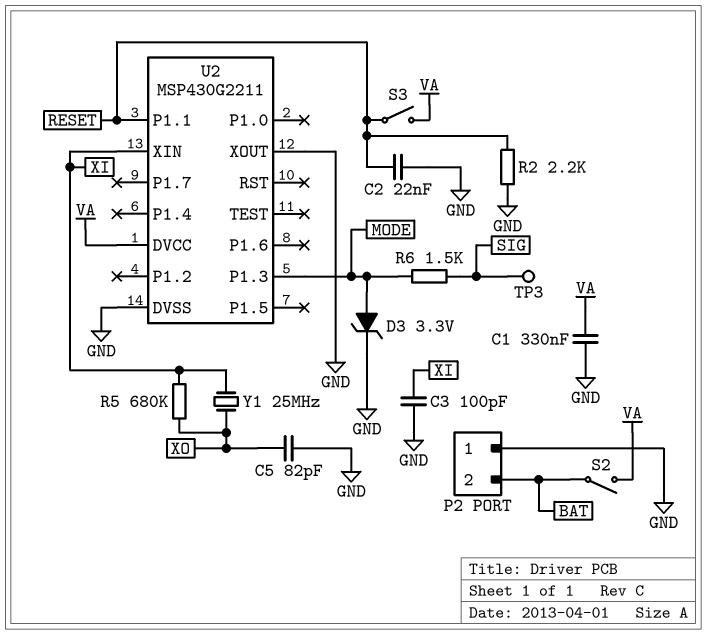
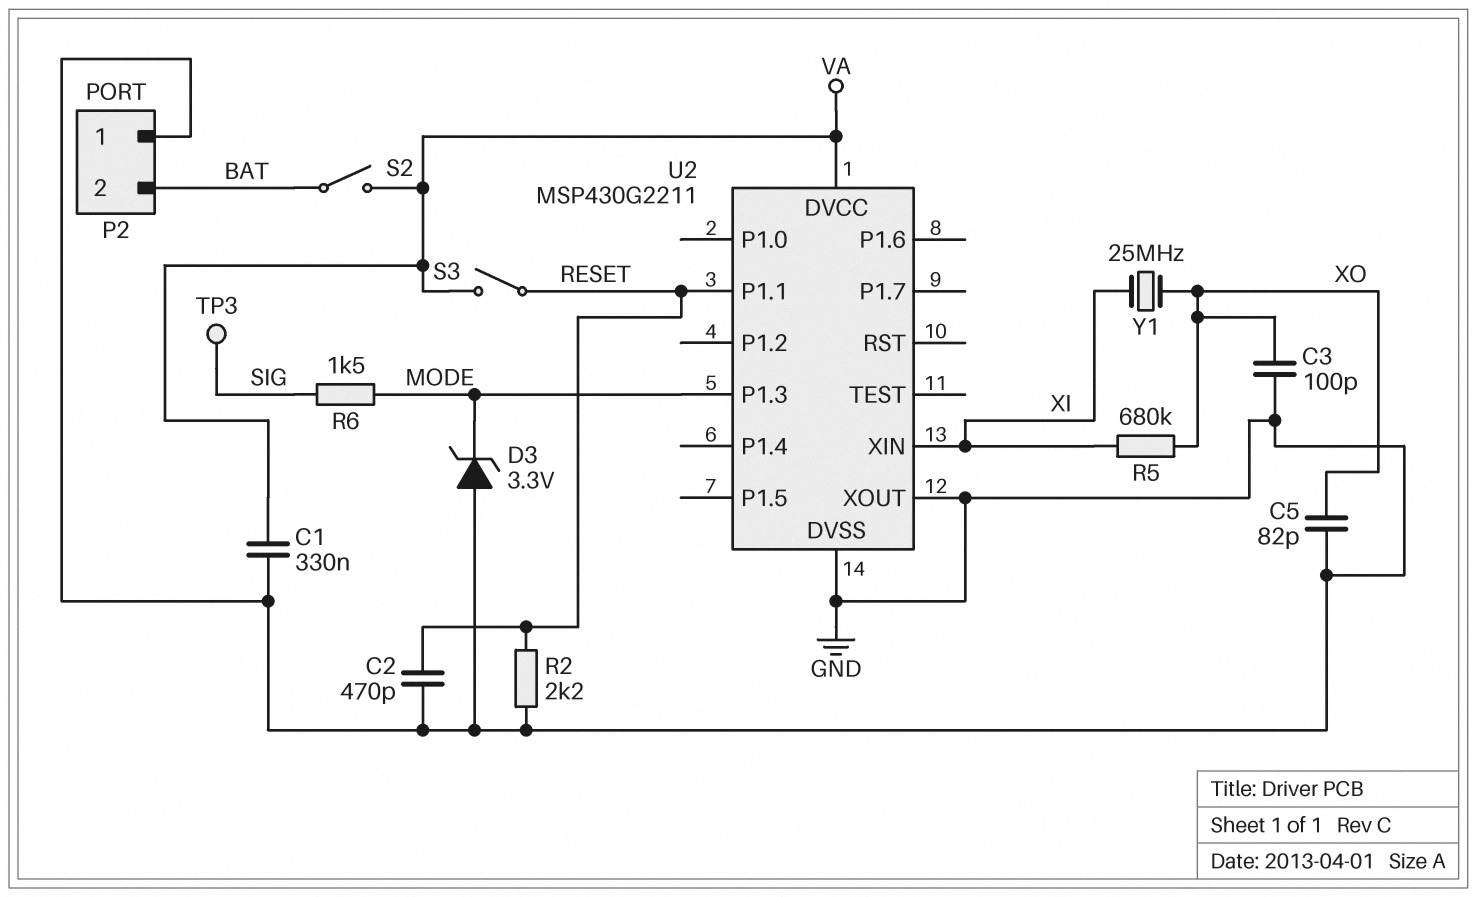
C2: 22nF (GND, RESET) -> 470pF (GND, RESET)
C3: 100pF (GND, XI) -> 100pF (GND, XO)
D3: zener 3.3V (A MODE, K GND) -> zener 3.3V (A GND, K MODE)

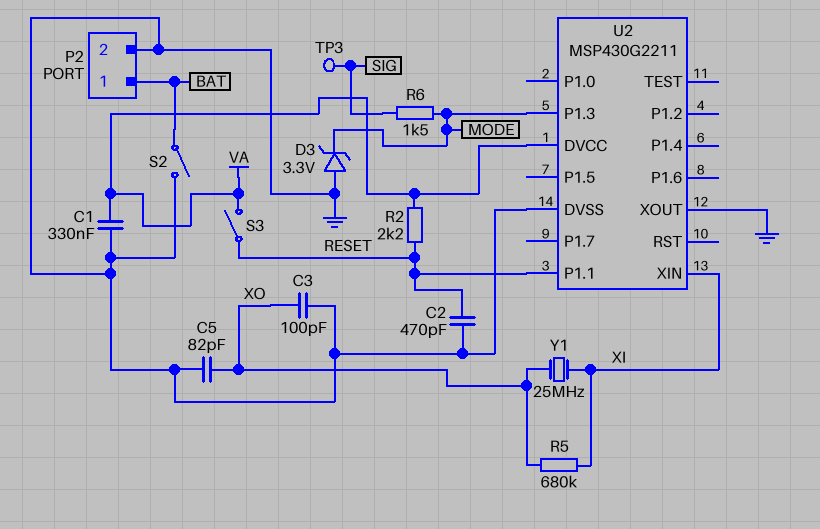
P2 pin 1: GND -> BAT
P2 pin 2: BAT -> GND
R2: 2.2k (GND, RESET) -> 2.2k (RESET, VA)
S2: switch (BAT, VA) -> switch (BAT, GND)

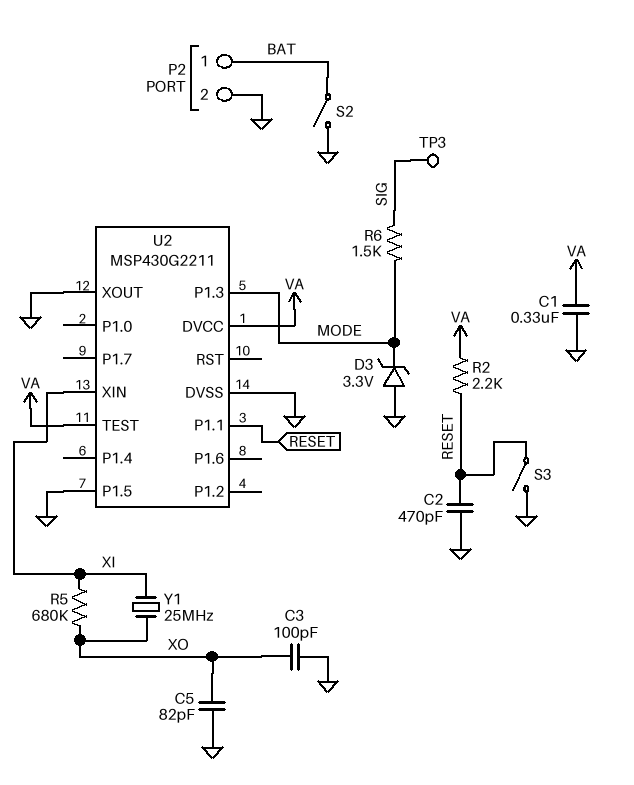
S3: switch (RESET, VA) -> switch (GND, RESET)
U2 pin P1.5: none -> GND
U2 pin TEST: none -> VA

